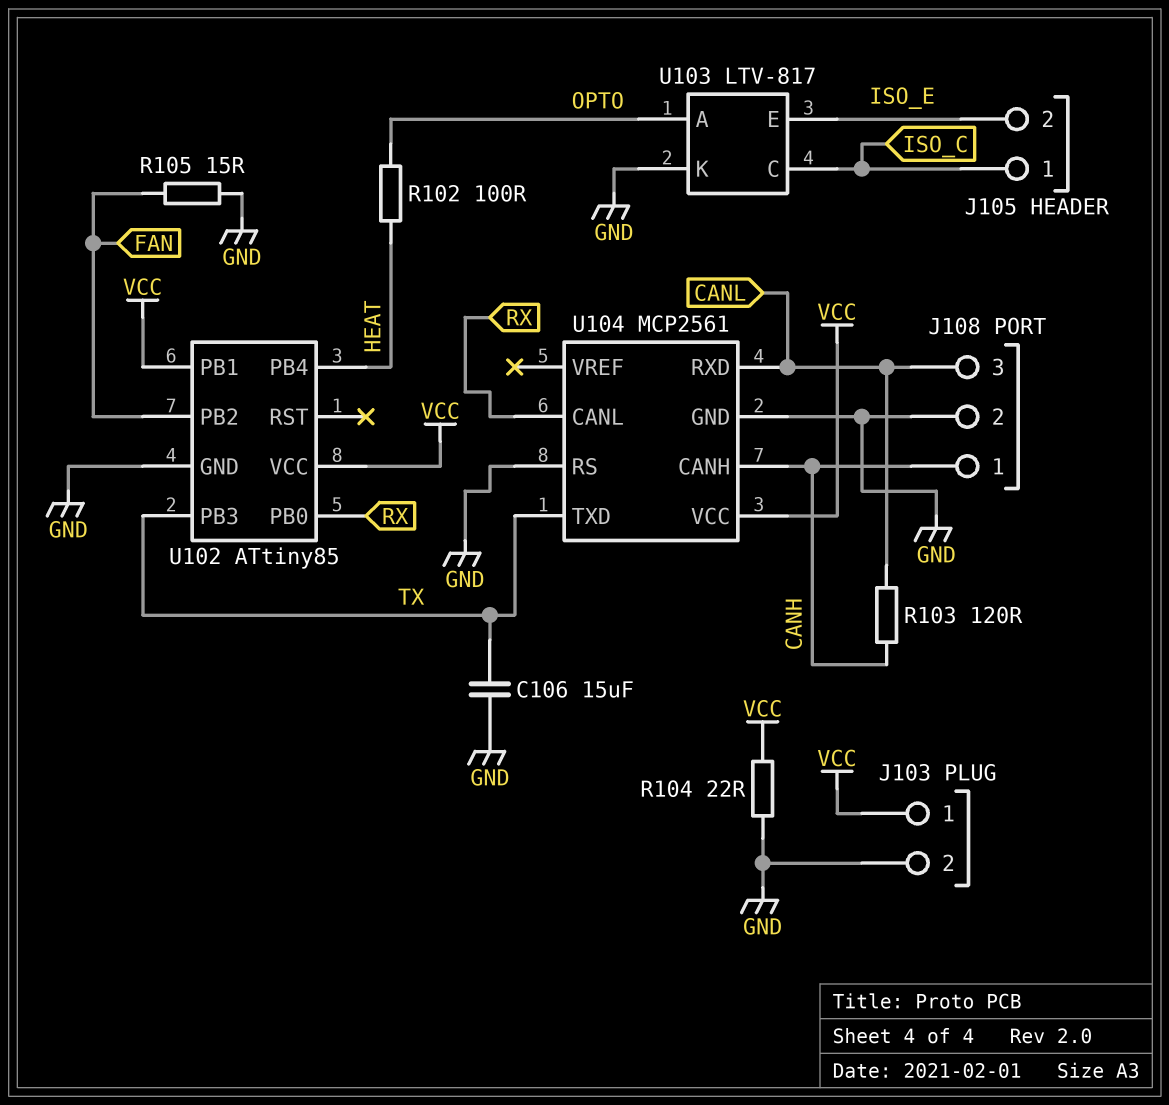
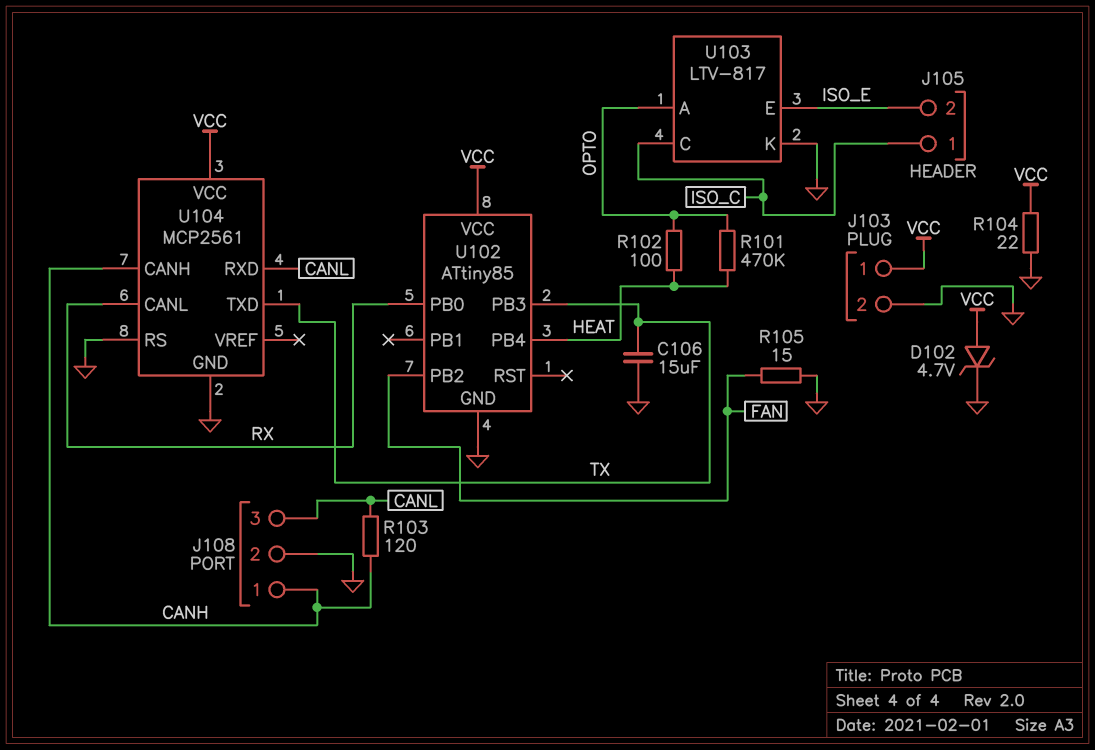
D102: none -> zener 4.7V (A VCC, K GND)
R101: none -> 470k (HEAT, OPTO)
U102 pin PB1: VCC -> none

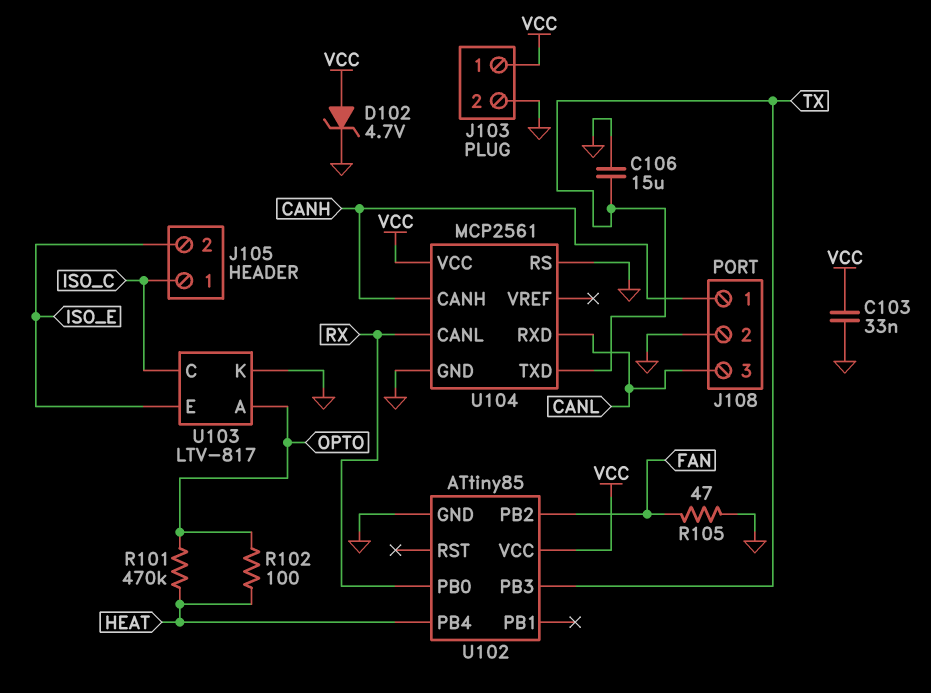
C103: none -> 33nF (GND, VCC)
R103: 120 (CANH, CANL) -> none
R104: 22 (GND, VCC) -> none
R105: 15 (FAN, GND) -> 47 (FAN, GND)

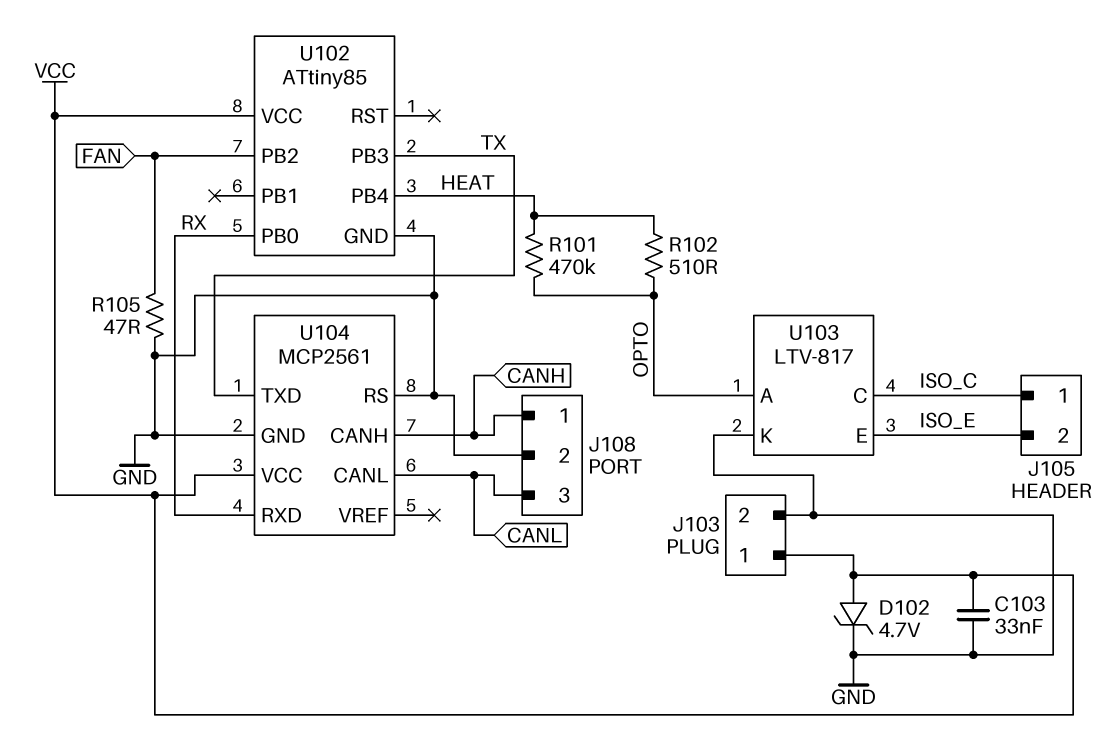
C106: 15uF (GND, TX) -> none
R102: 100 (HEAT, OPTO) -> 510 (HEAT, OPTO)
U104 pin CANL: RX -> CANL
U104 pin RXD: CANL -> RX

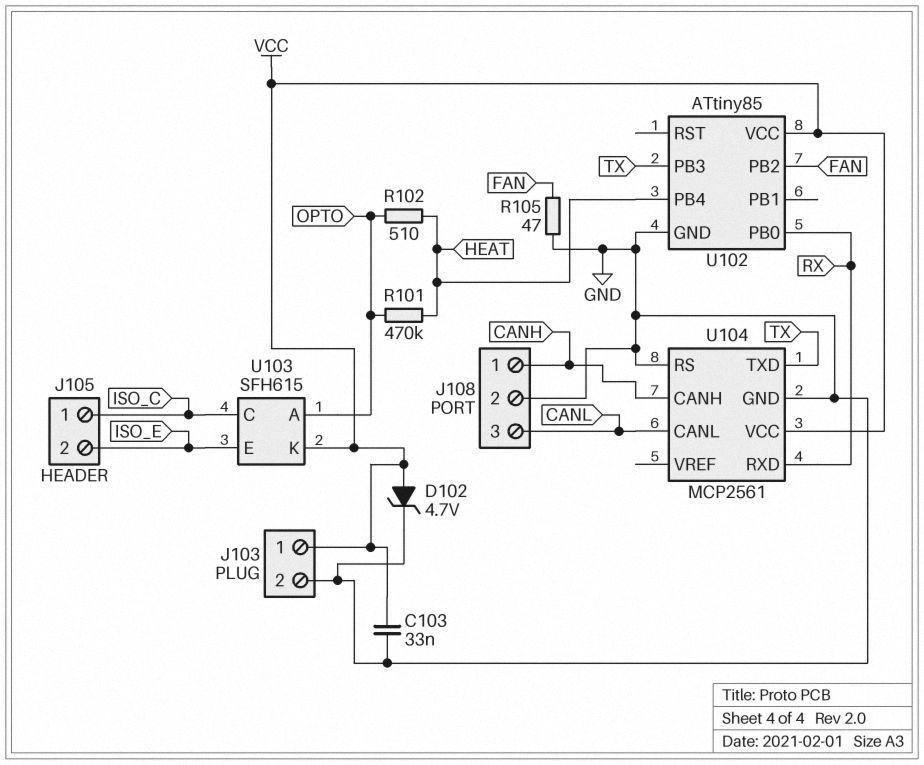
U103: LTV-817 -> SFH615
U103 pin K: GND -> VCC

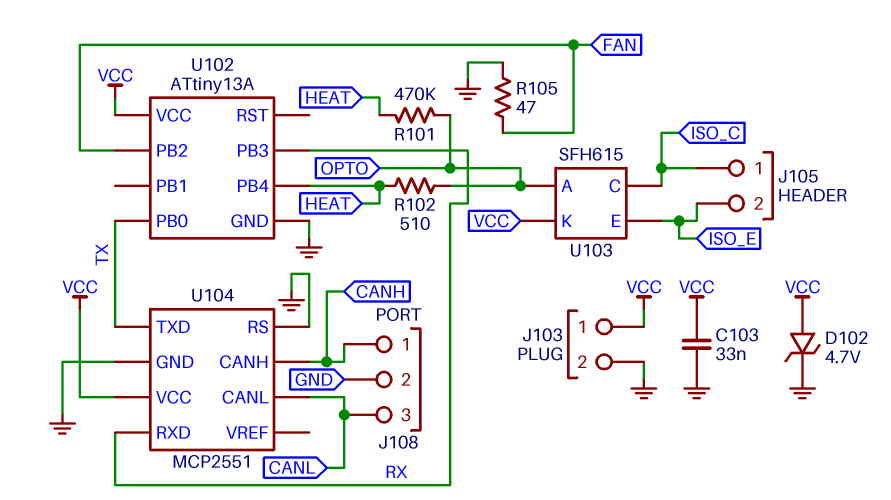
U102: ATtiny85 -> ATtiny13A
U102 pin PB0: RX -> TX
U102 pin PB3: TX -> RX
U104: MCP2561 -> MCP2551

